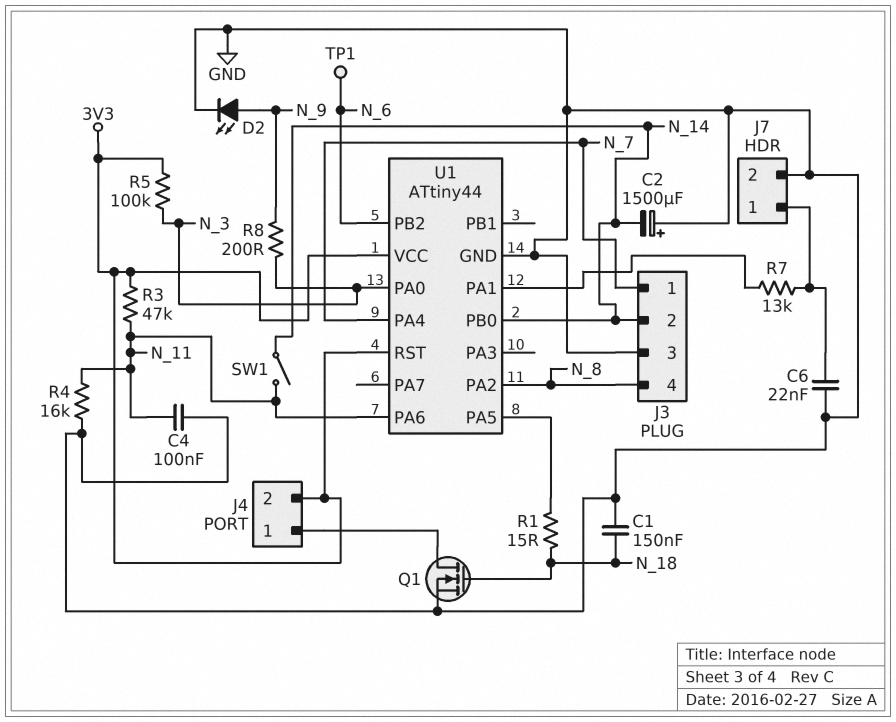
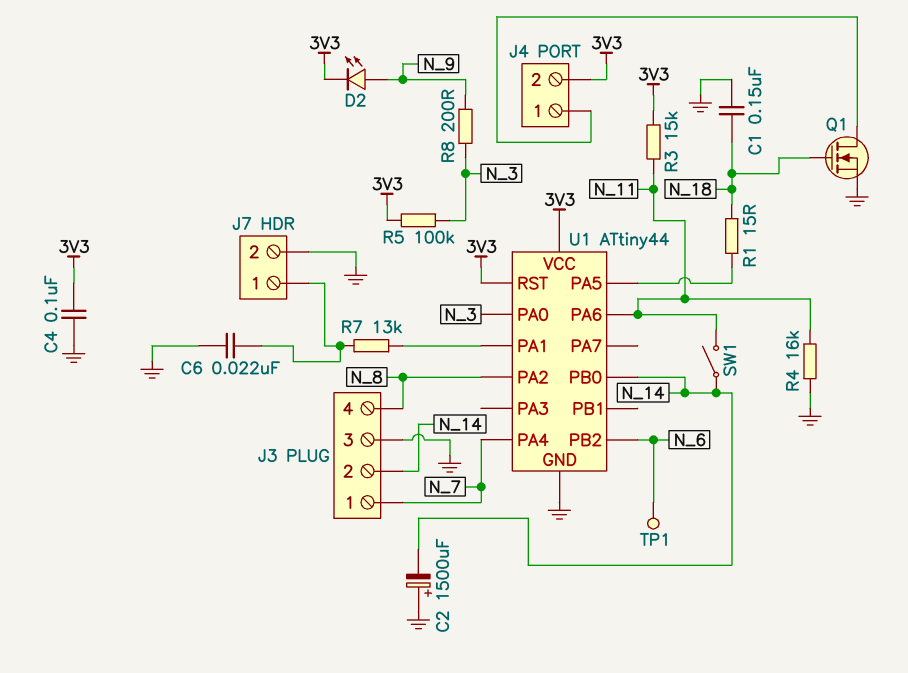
C4: 100nF (GND, N_11) -> 100nF (3V3, GND)
D2: LED (A N_9, K GND) -> LED (A N_9, K 3V3)
R3: 47k (3V3, N_11) -> 15k (3V3, N_11)

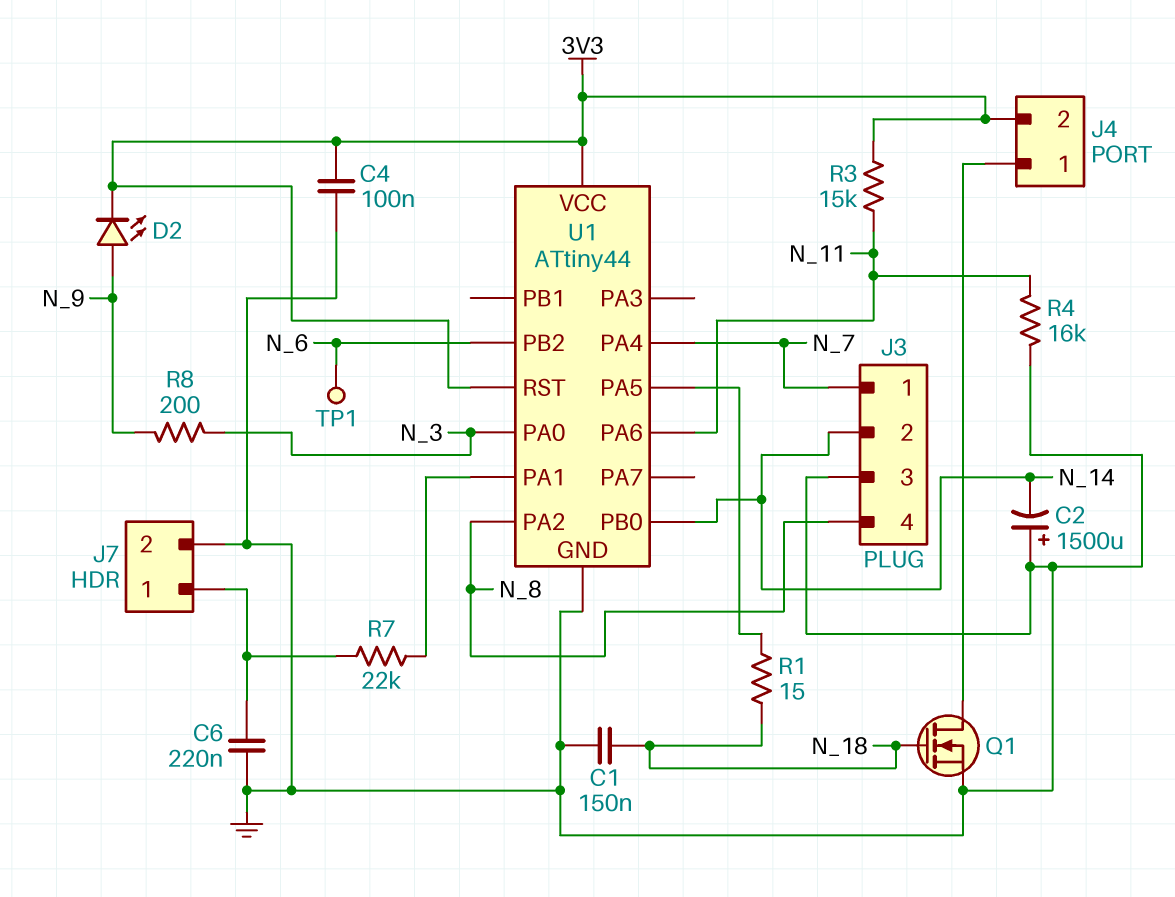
C6: 22nF (GND, J7/1) -> 220nF (GND, J7/1)
R5: 100k (3V3, N_3) -> none
R7: 13k (J7/1, U1/PA1) -> 22k (J7/1, U1/PA1)
SW1: switch (N_11, N_14) -> none

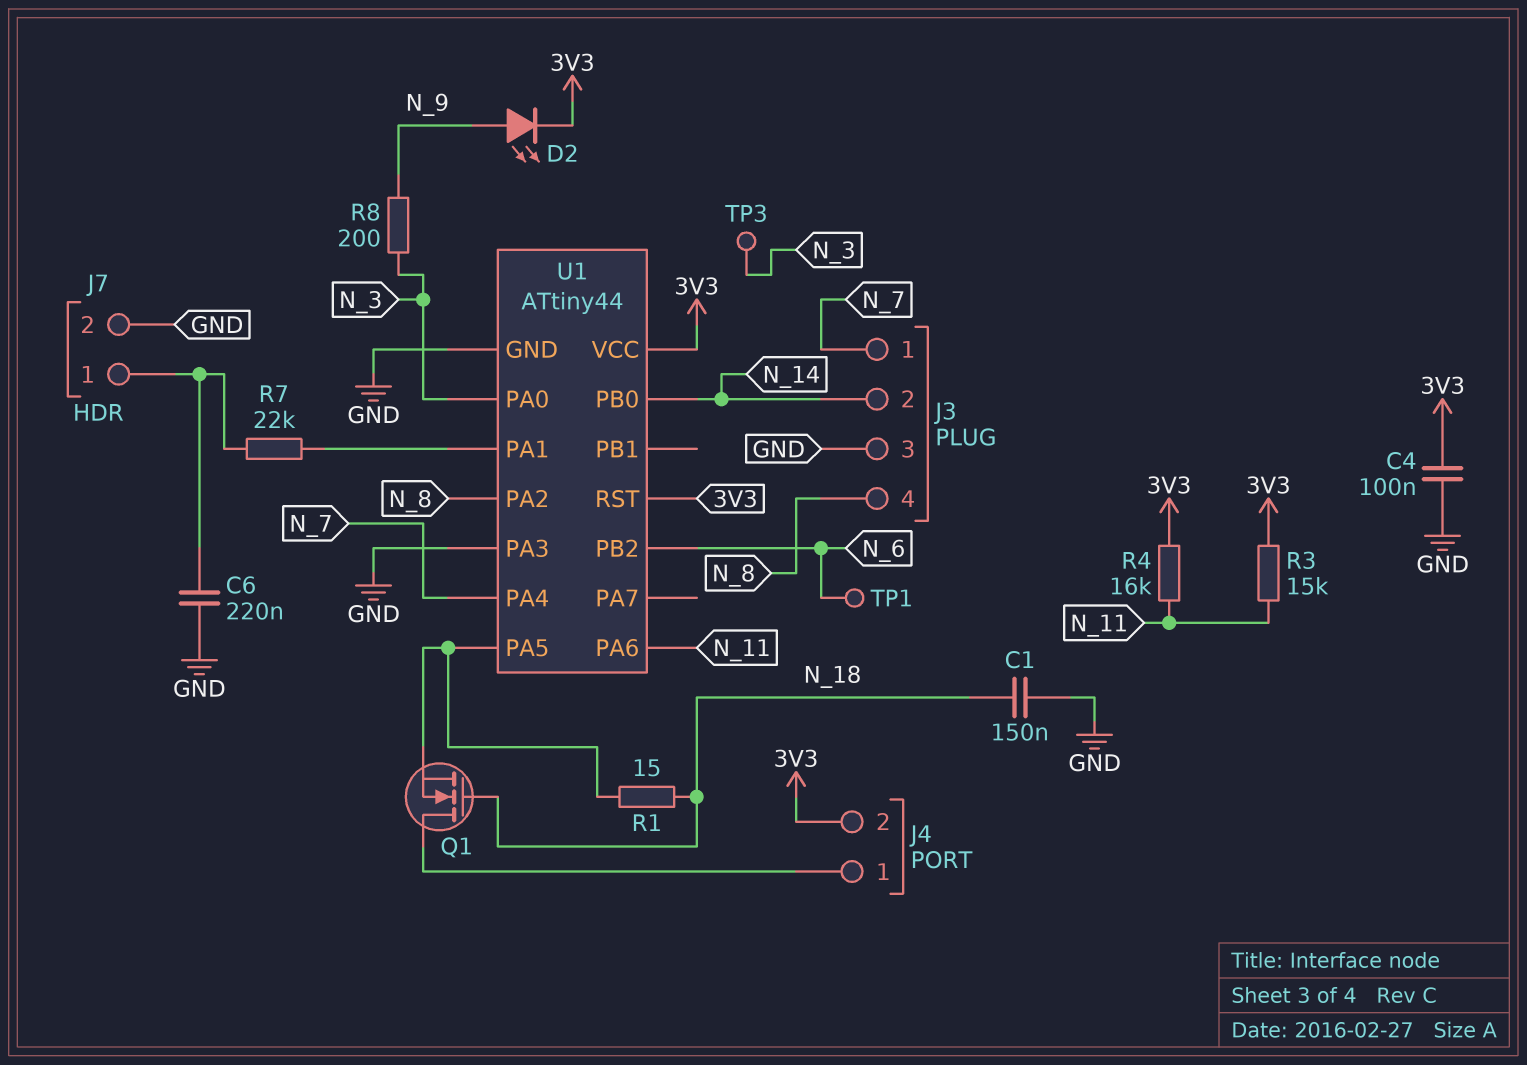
C2: 1500uF (plus GND, minus N_14) -> none
Q1: NMOS (G N_18, D J4/1, S GND) -> NMOS (G N_18, D J4/1, S U1/PA5)
R4: 16k (GND, N_11) -> 16k (3V3, N_11)
TP3: none -> test point (N_3)
U1 pin PA3: none -> GND

